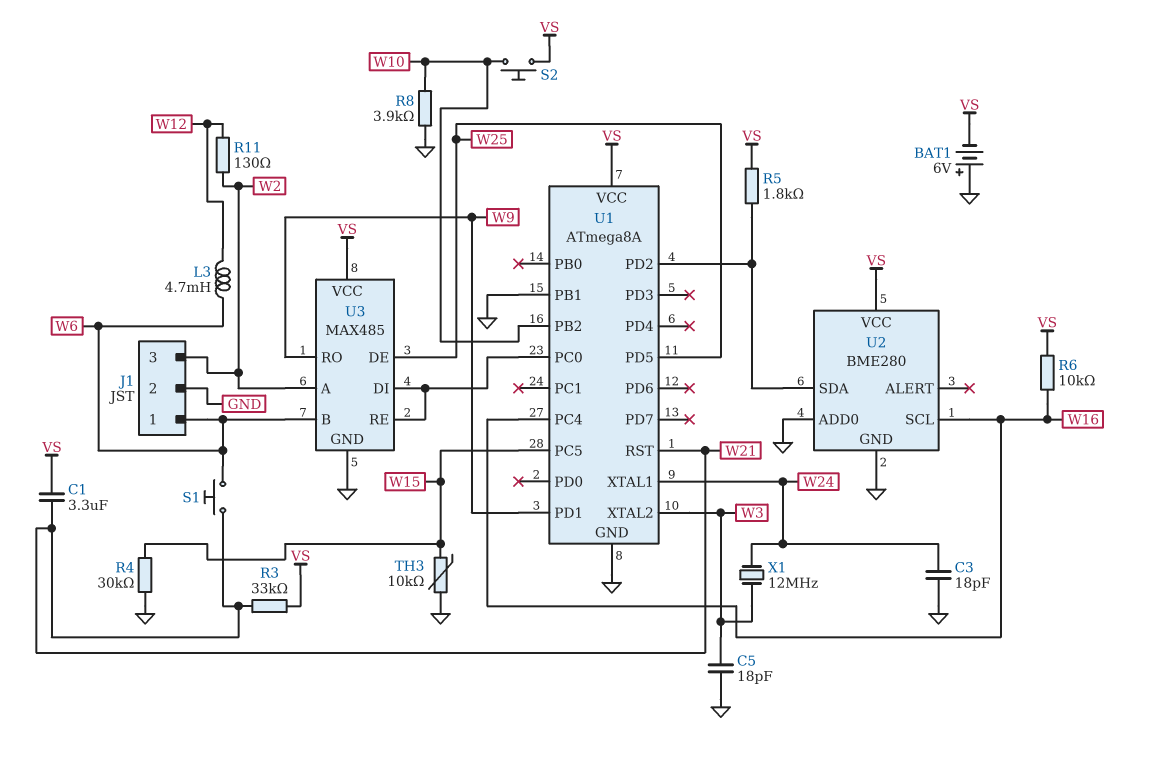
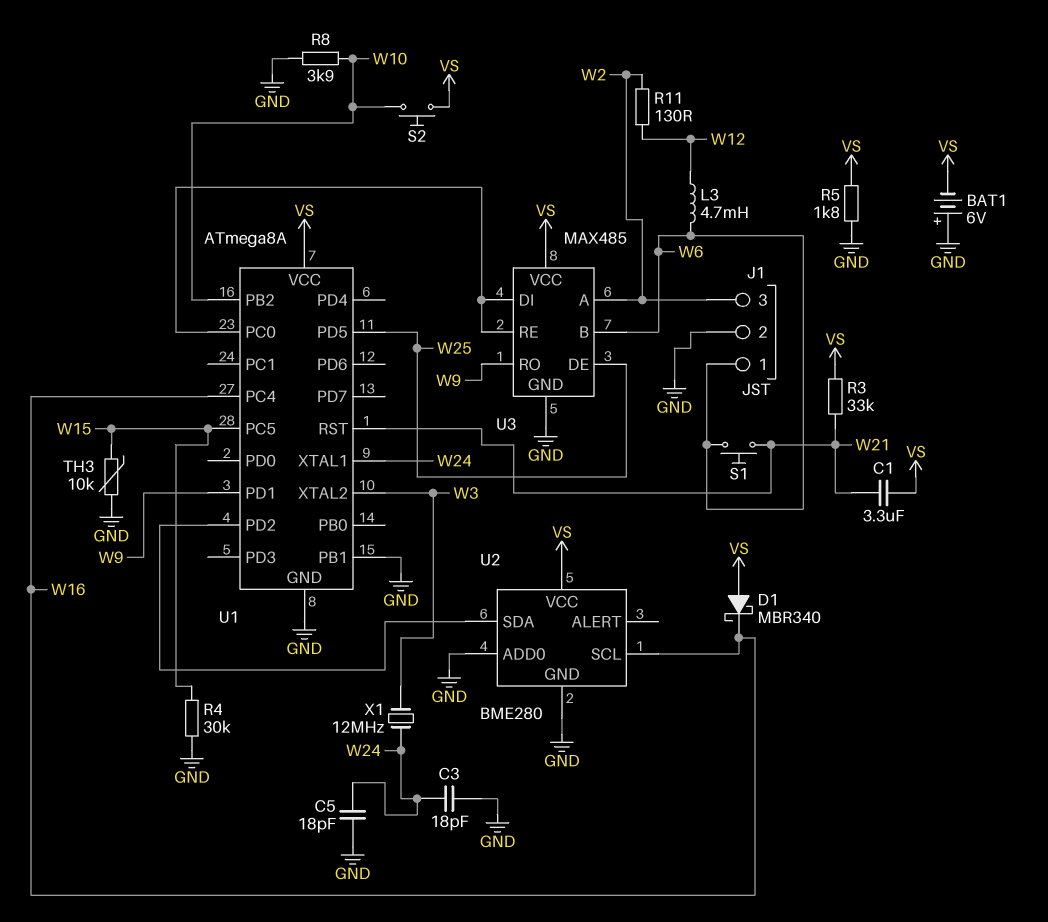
C5: 18pF (GND, W3) -> 18pF (GND, W24)
D1: none -> schottky MBR340 (A VS, K W16)
R5: 1.8k (U1/PD2, VS) -> 1.8k (GND, VS)
R6: 10k (VS, W16) -> none

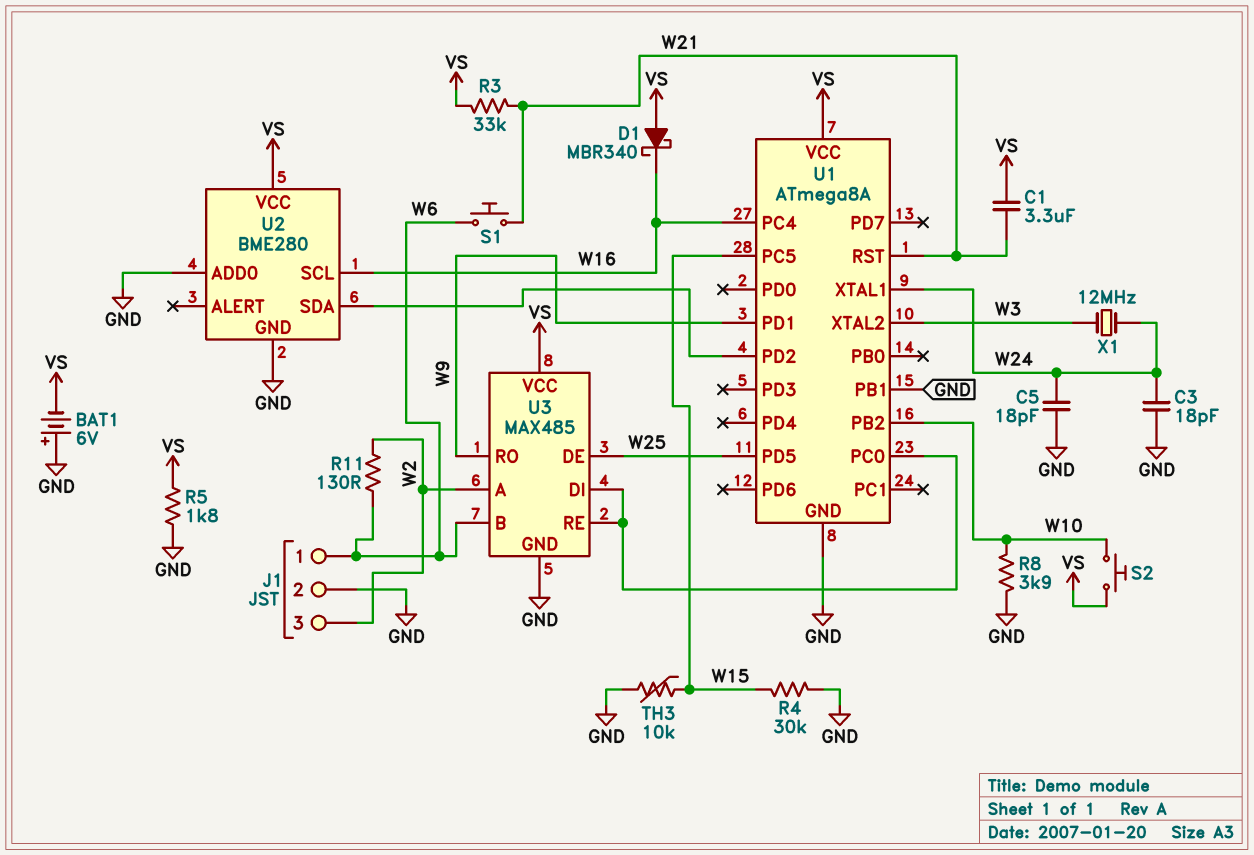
L3: 4.7mH (W6, W12) -> none
R11: 130 (W2, W12) -> 130 (W2, W6)

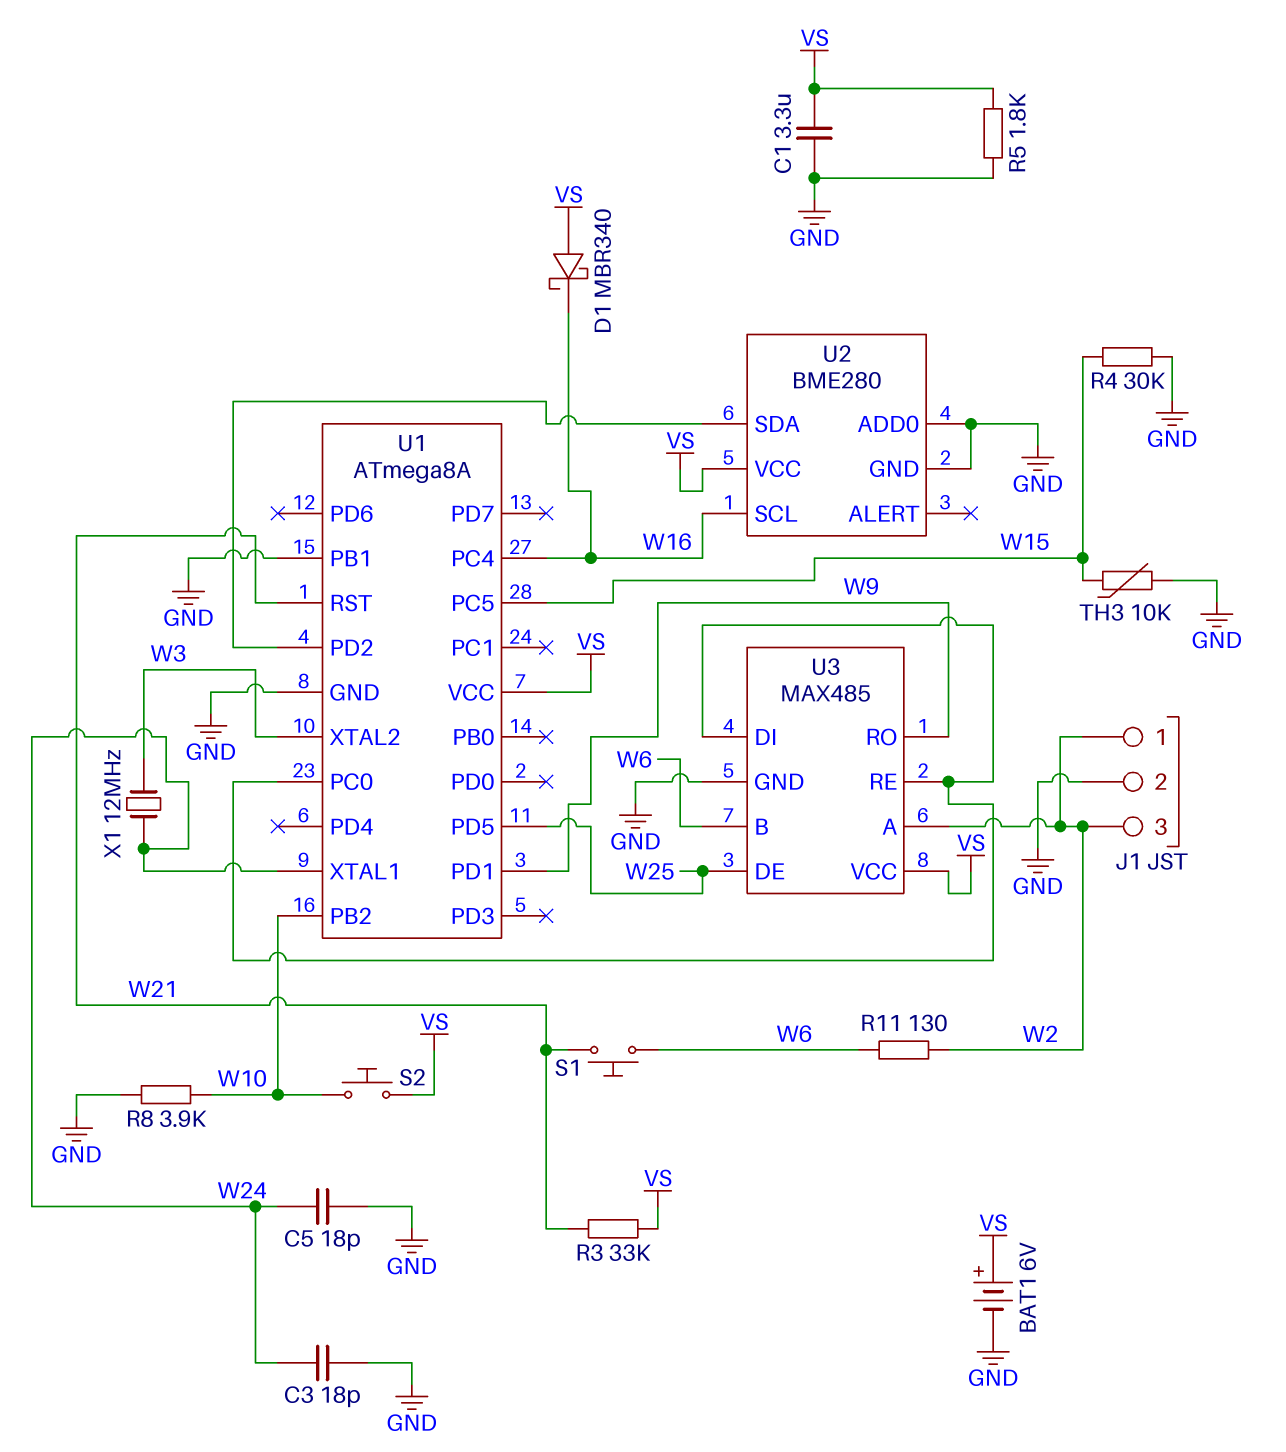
BAT1: 6V (plus GND, minus VS) -> 6V (plus VS, minus GND)
C1: 3.3uF (VS, W21) -> 3.3uF (GND, VS)
J1 pin 1: W6 -> W2

